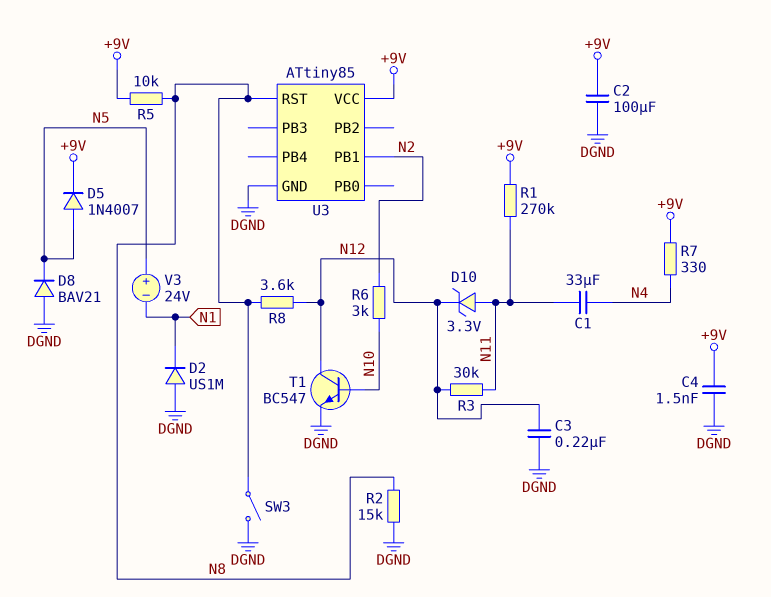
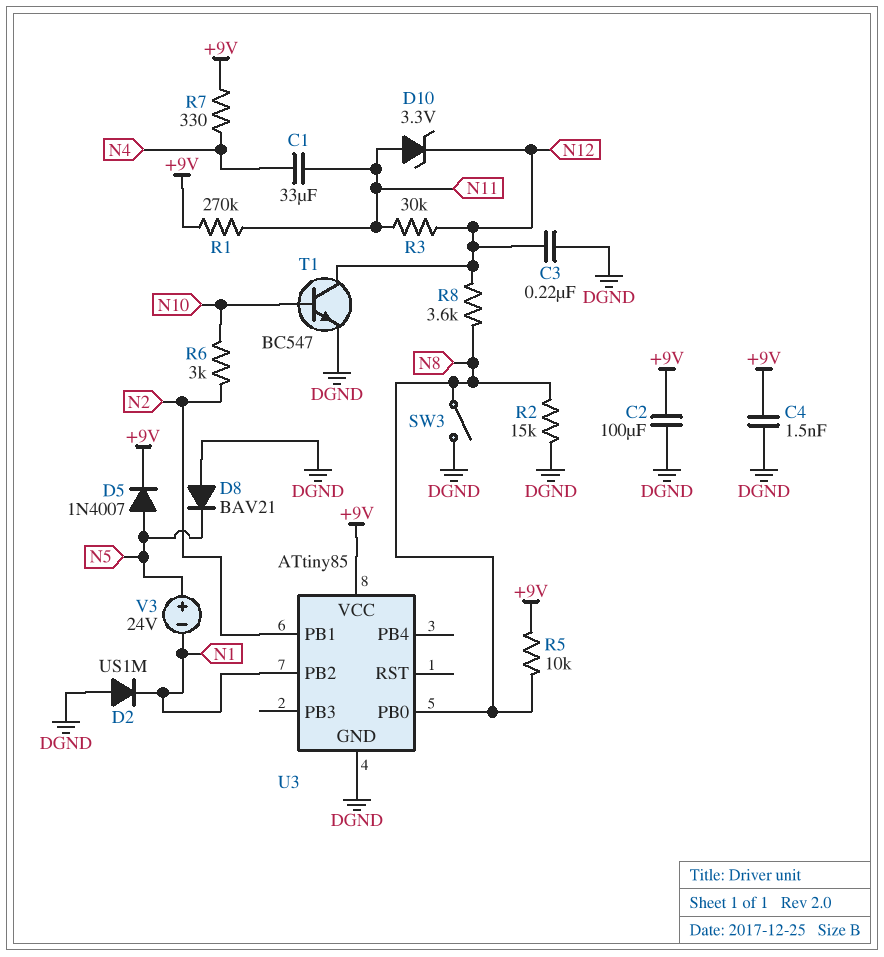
U3 pin PB0: none -> N8
U3 pin PB2: none -> N1
U3 pin RST: N8 -> none

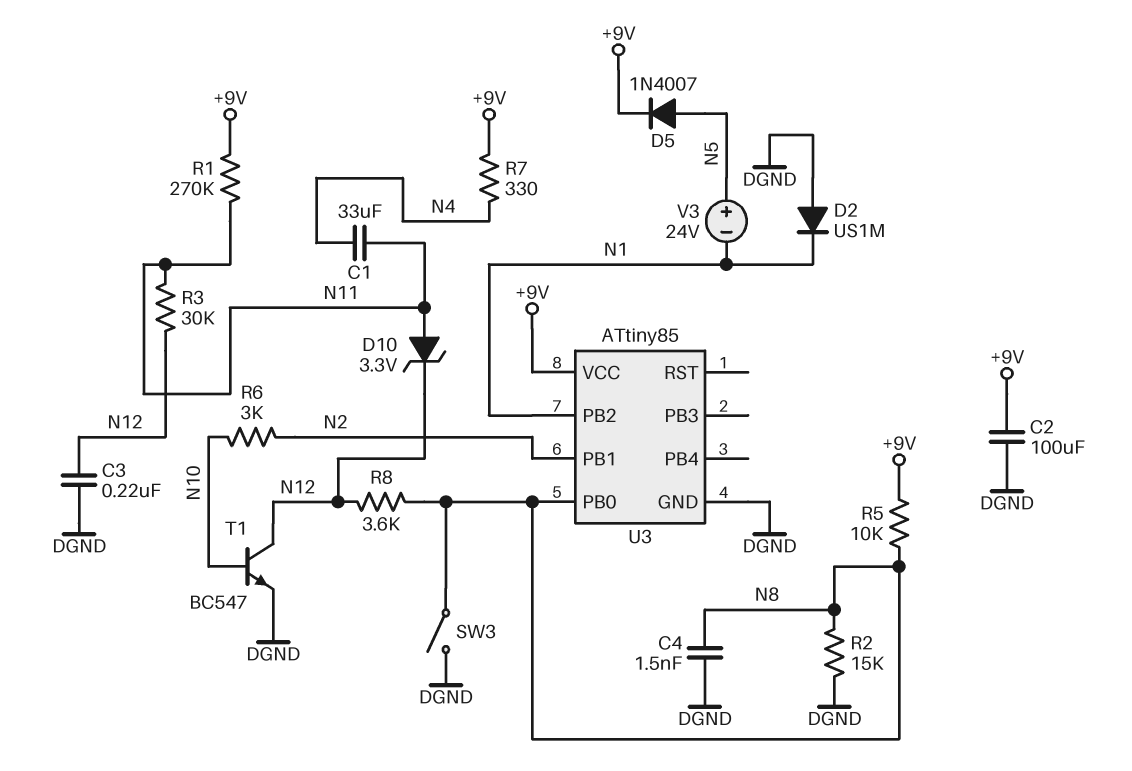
C4: 1.5nF (+9V, DGND) -> 1.5nF (DGND, N8)
D8: diode BAV21 (A DGND, K N5) -> none

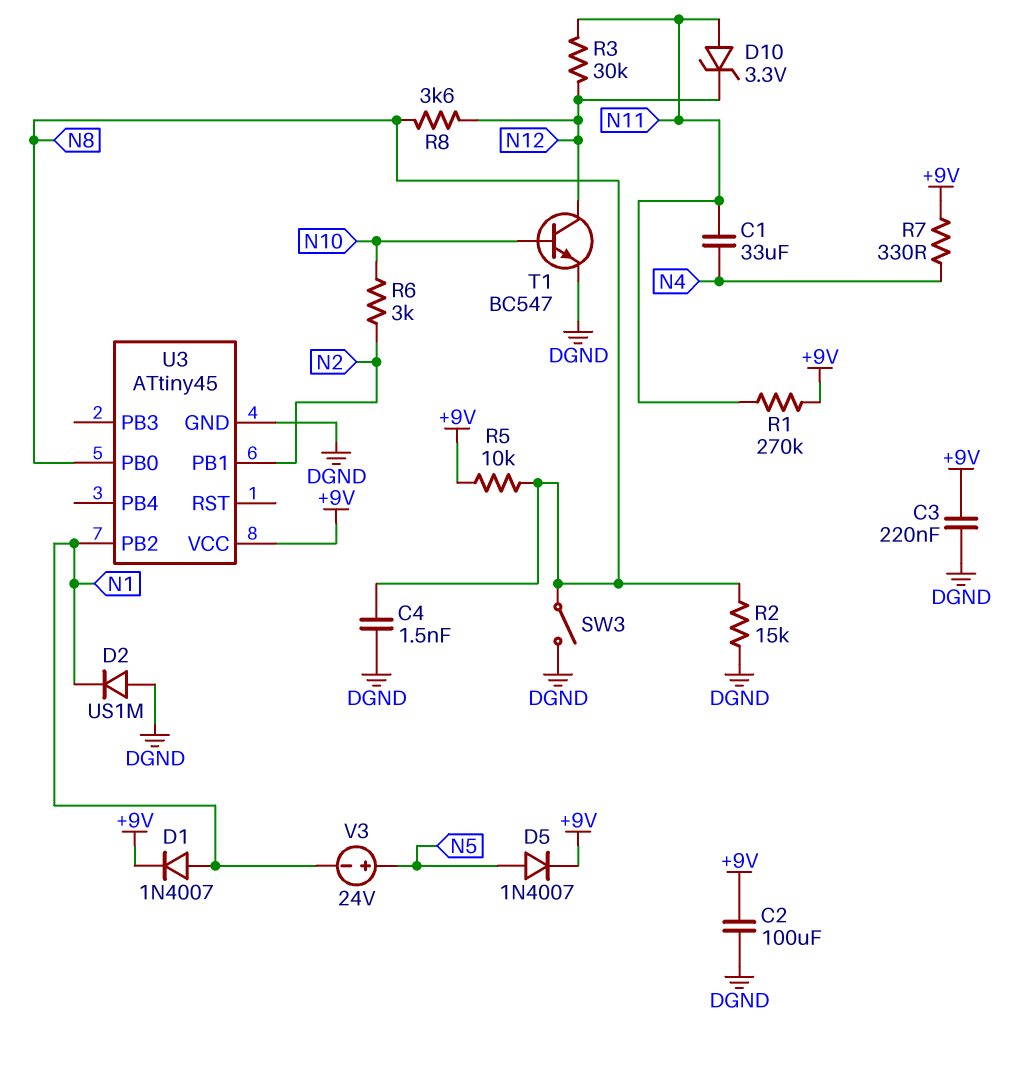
C3: 220nF (DGND, N12) -> 220nF (+9V, DGND)
D1: none -> diode 1N4007 (A N1, K +9V)
U3: ATtiny85 -> ATtiny45

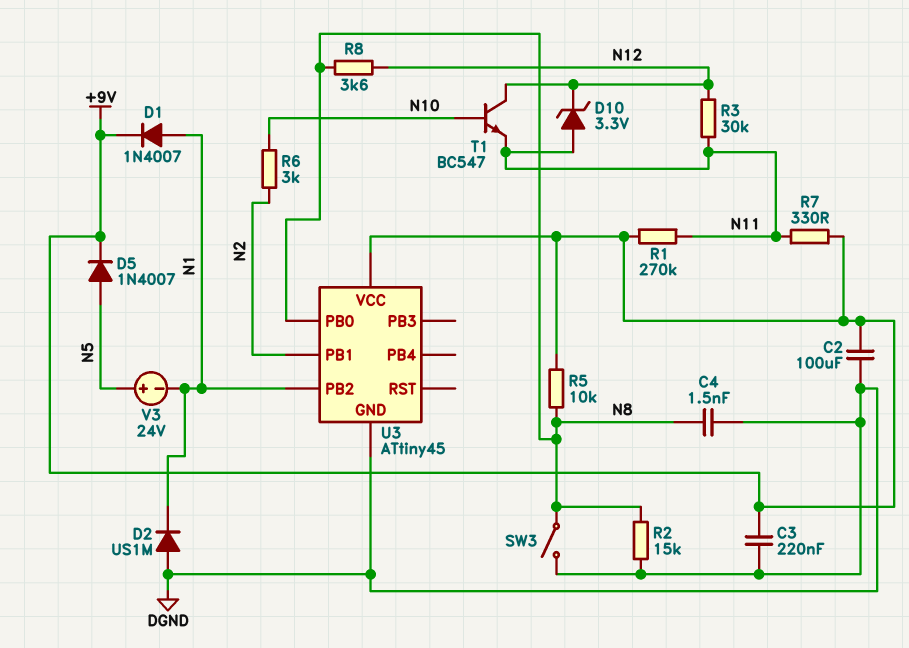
C1: 33uF (N4, N11) -> none
R7: 330 (+9V, N4) -> 330 (+9V, N11)
T1: NPN BC547 (B N10, C N12, E DGND) -> NPN BC547 (B N10, C N12, E N11)

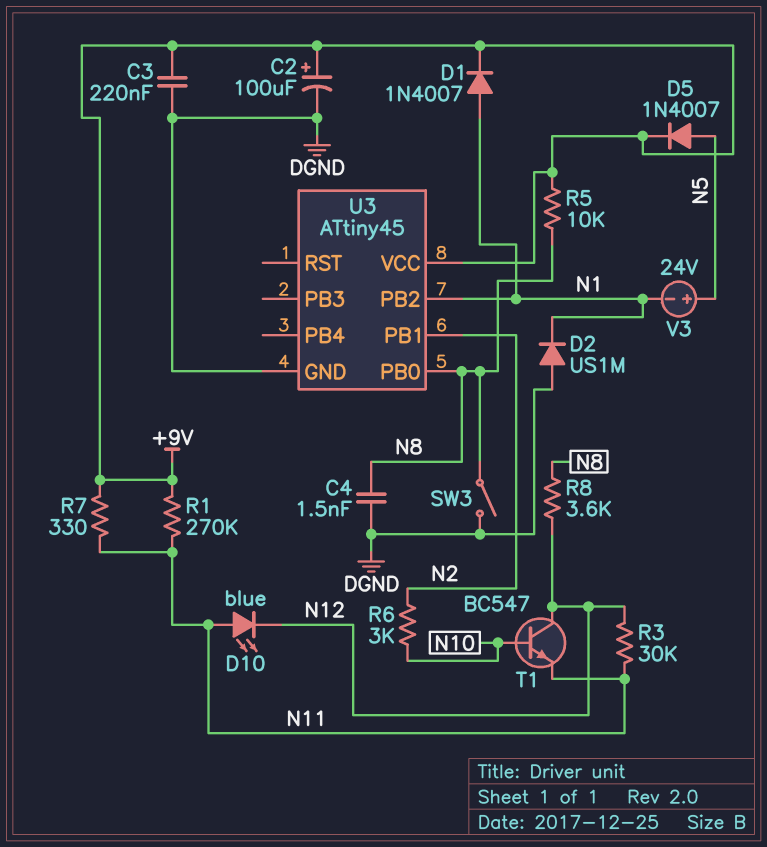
C2: 100uF (+9V, DGND) -> 100uF (plus +9V, minus DGND)
D10: zener 3.3V (A N11, K N12) -> LED blue (A N11, K N12)
R2: 15k (DGND, N8) -> none

